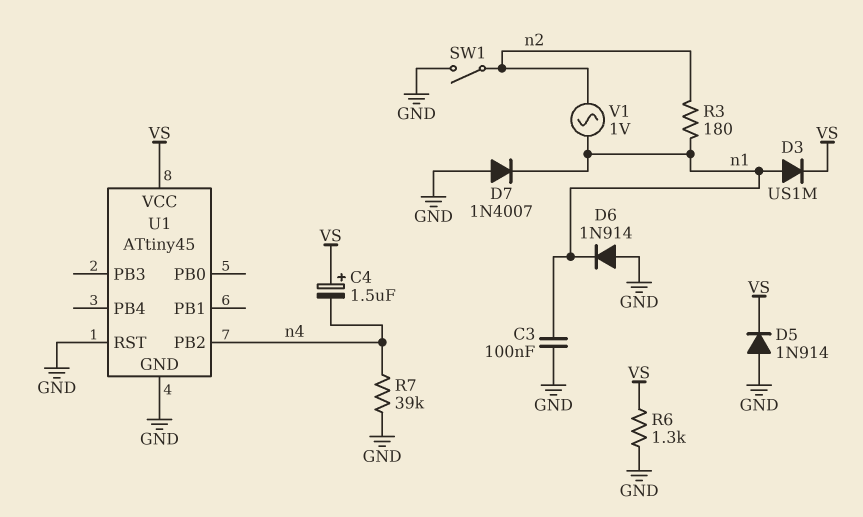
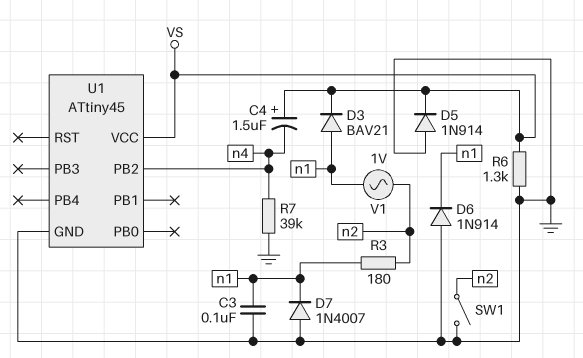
D3: diode US1M (A n1, K VS) -> diode BAV21 (A n1, K VS)
U1 pin RST: GND -> none

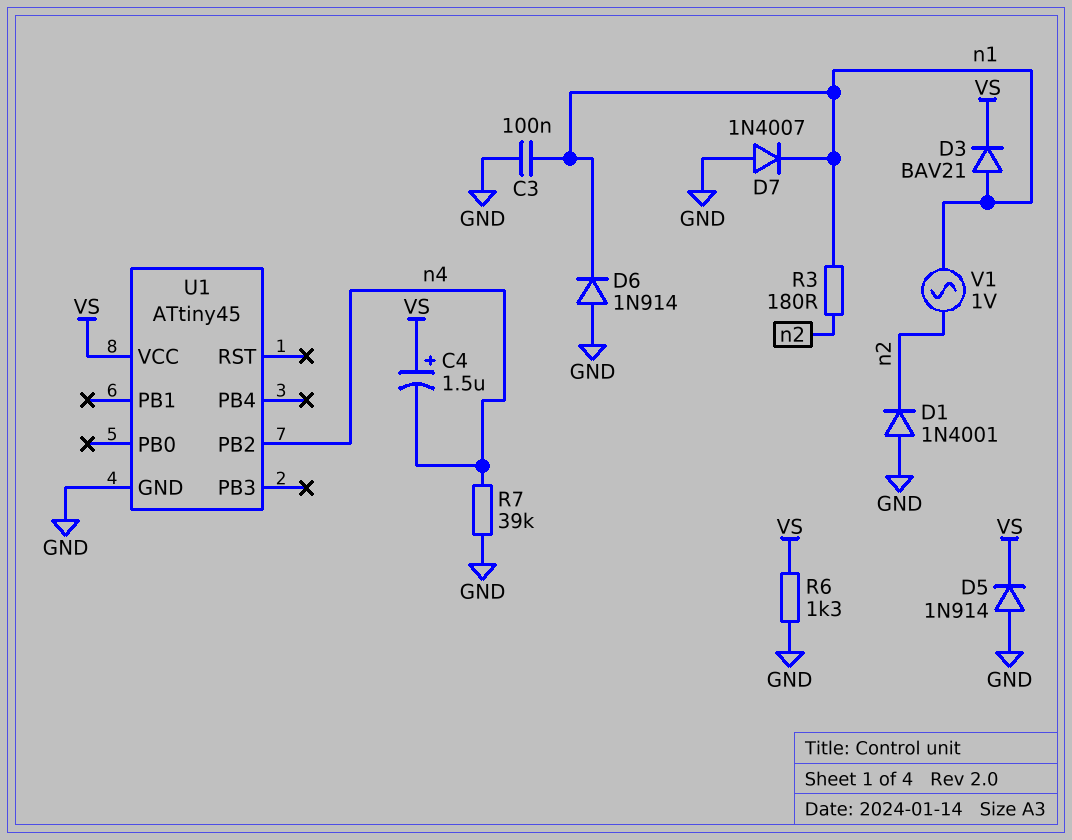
D1: none -> diode 1N4001 (A GND, K n2)
SW1: switch (GND, n2) -> none

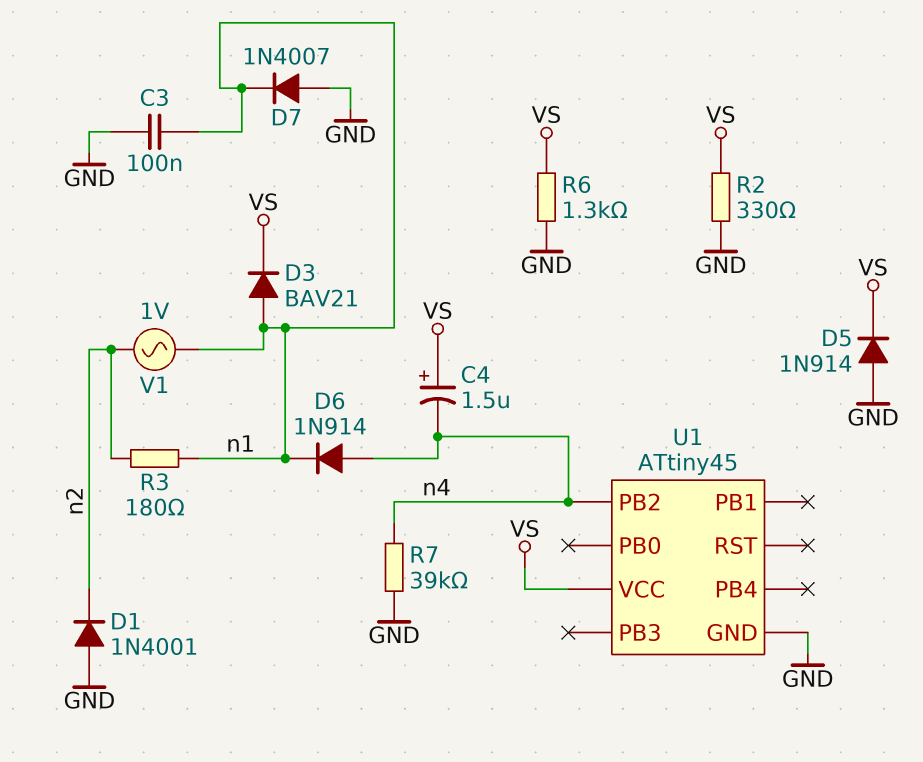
D6: diode 1N914 (A GND, K n1) -> diode 1N914 (A n4, K n1)
R2: none -> 330 (GND, VS)

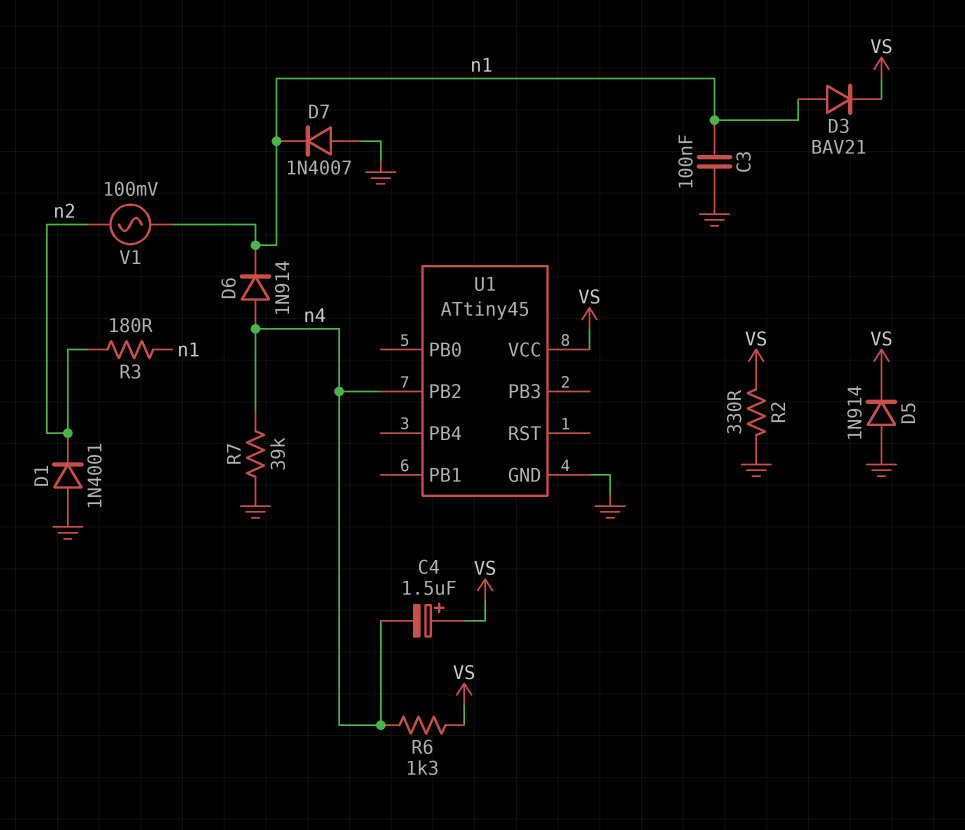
R6: 1.3k (GND, VS) -> 1.3k (VS, n4)
V1: AC 1V (n1, n2) -> AC 100mV (n1, n2)

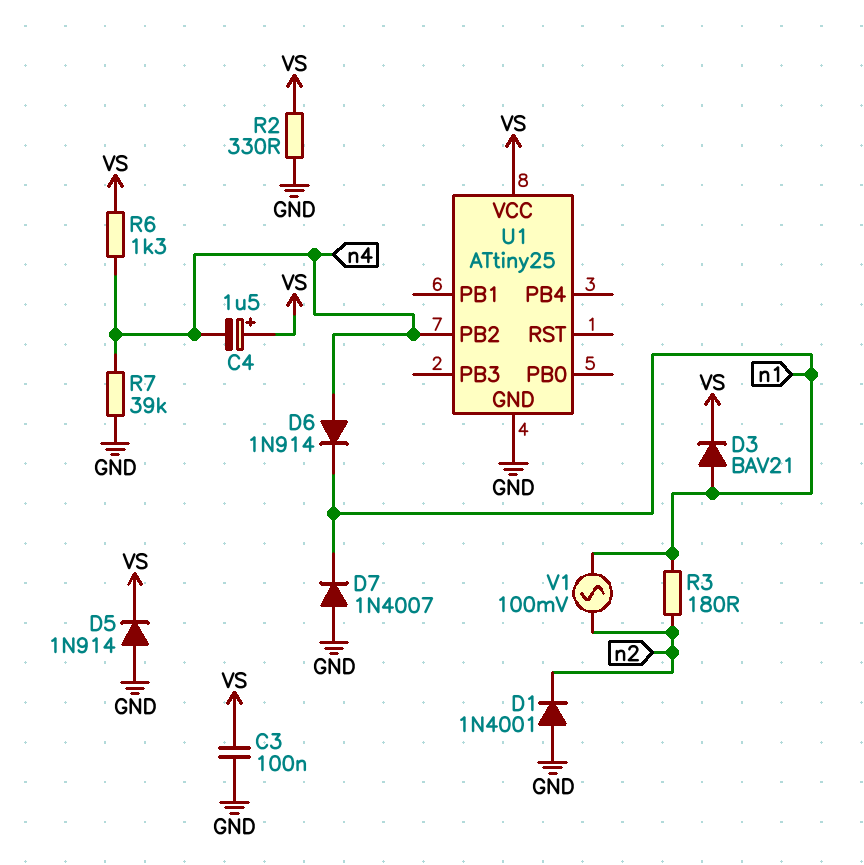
C3: 100nF (GND, n1) -> 100nF (GND, VS)
U1: ATtiny45 -> ATtiny25

